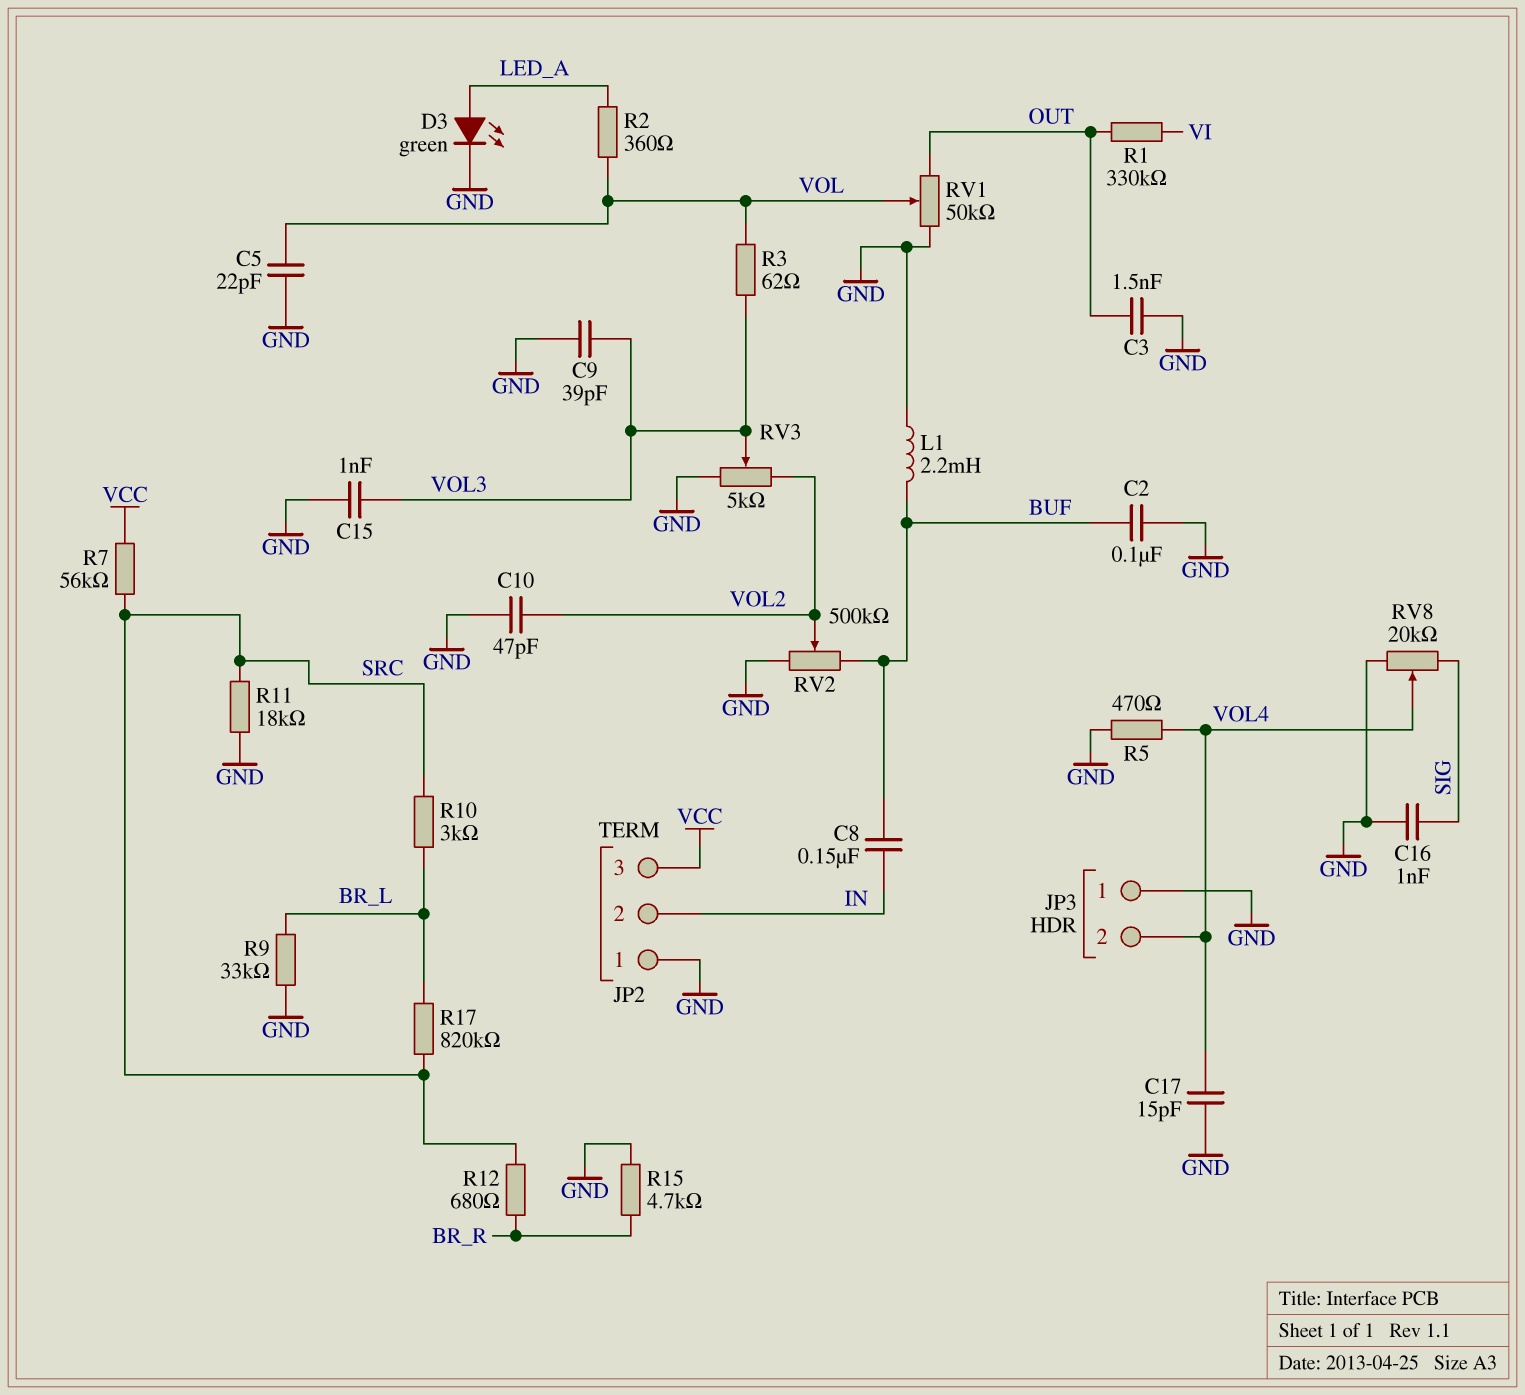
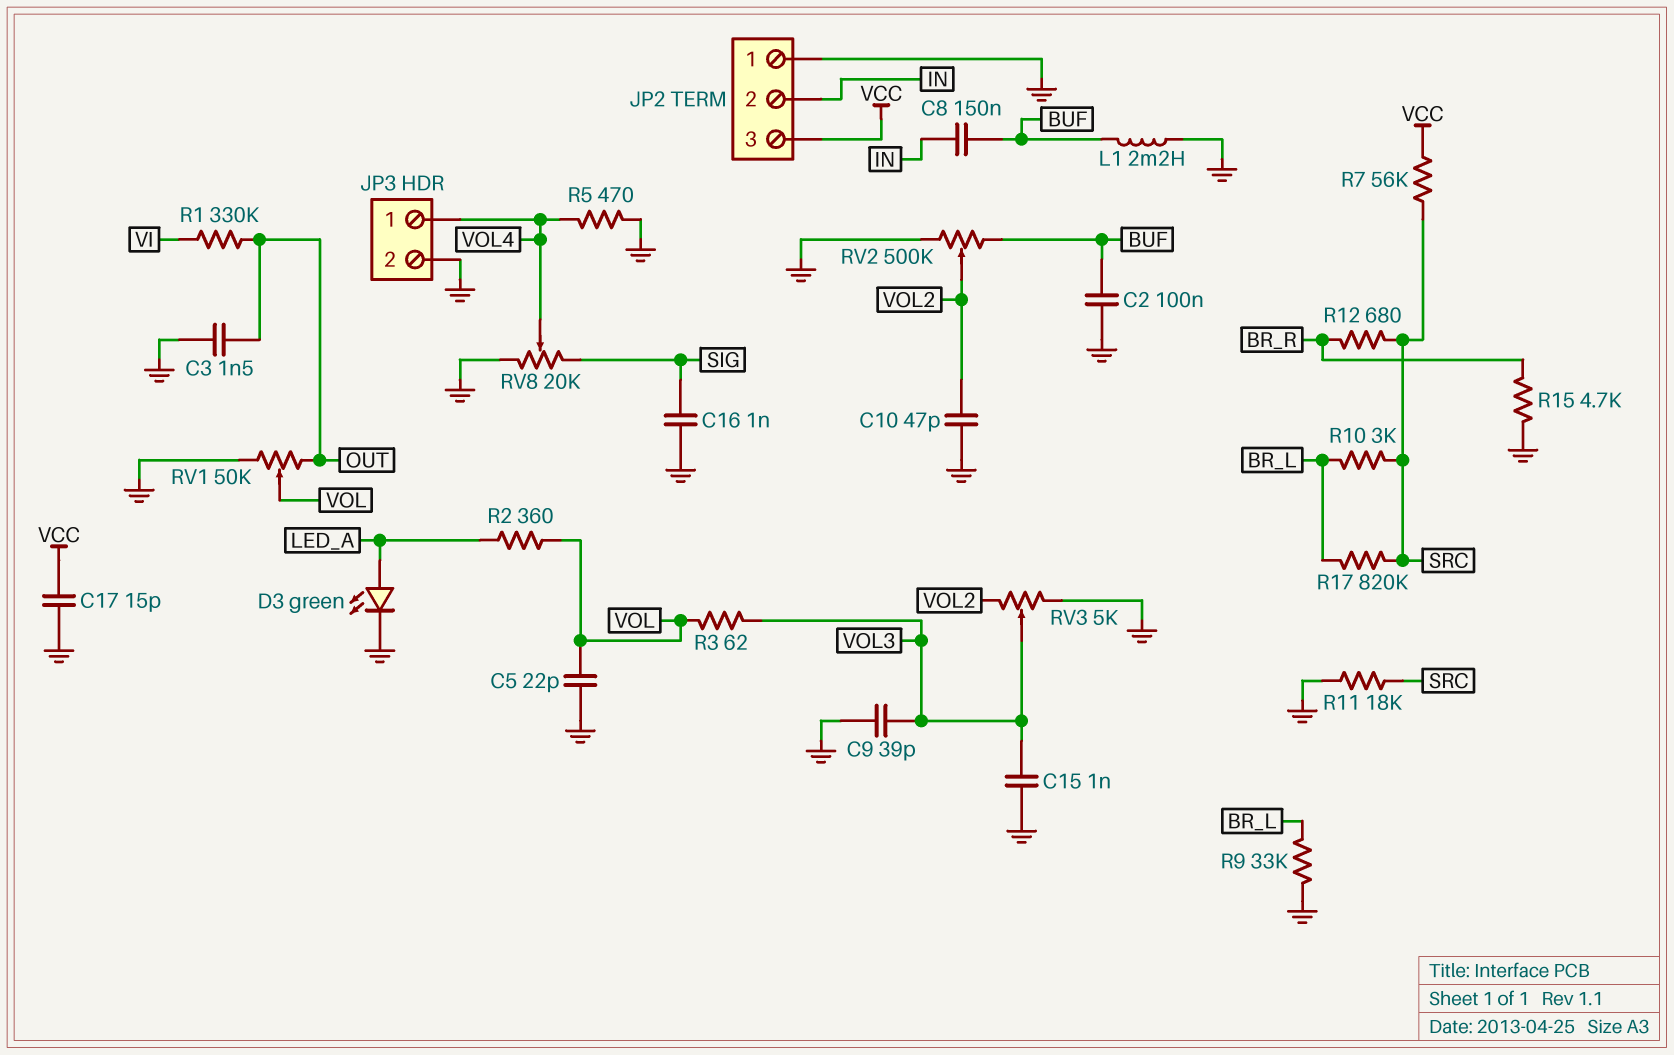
C17: 15pF (GND, VOL4) -> 15pF (GND, VCC)
JP3 pin 1: GND -> VOL4
JP3 pin 2: VOL4 -> GND

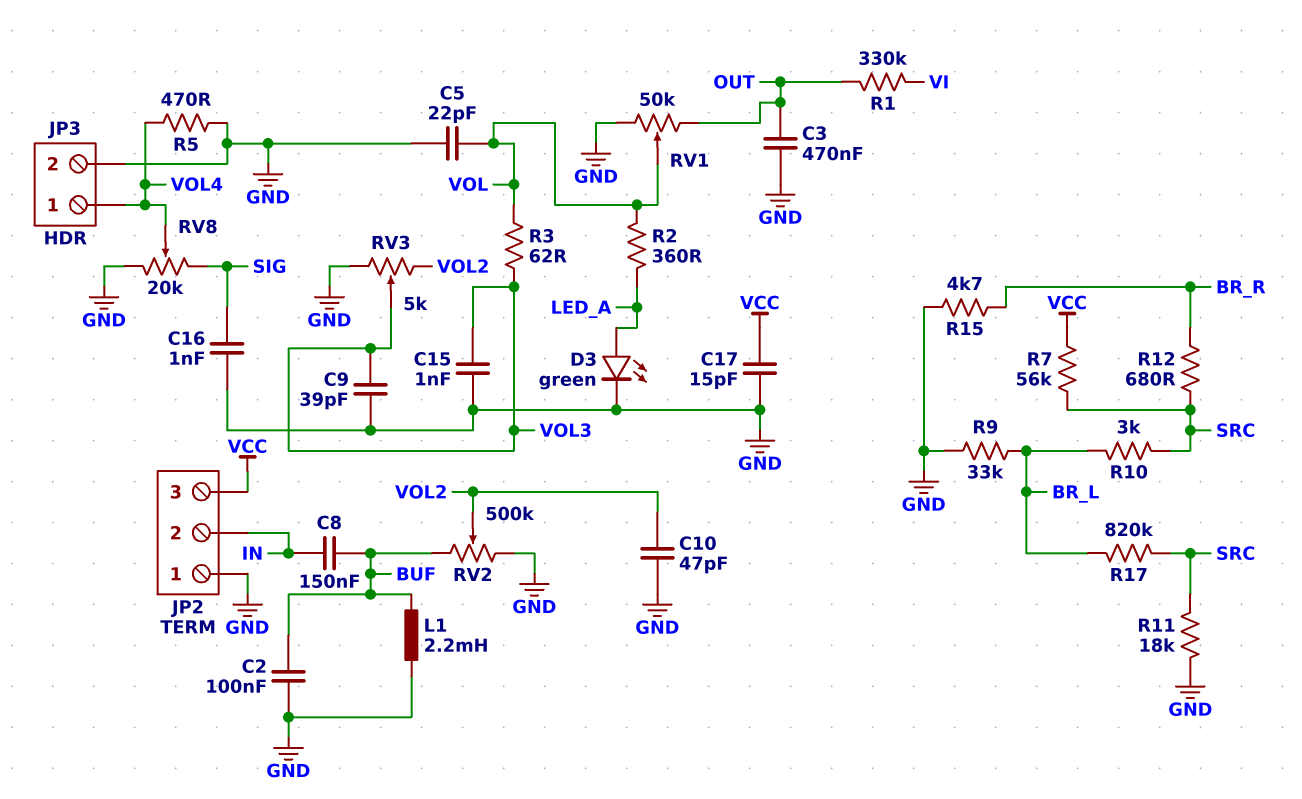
C3: 1.5nF (GND, OUT) -> 470nF (GND, OUT)

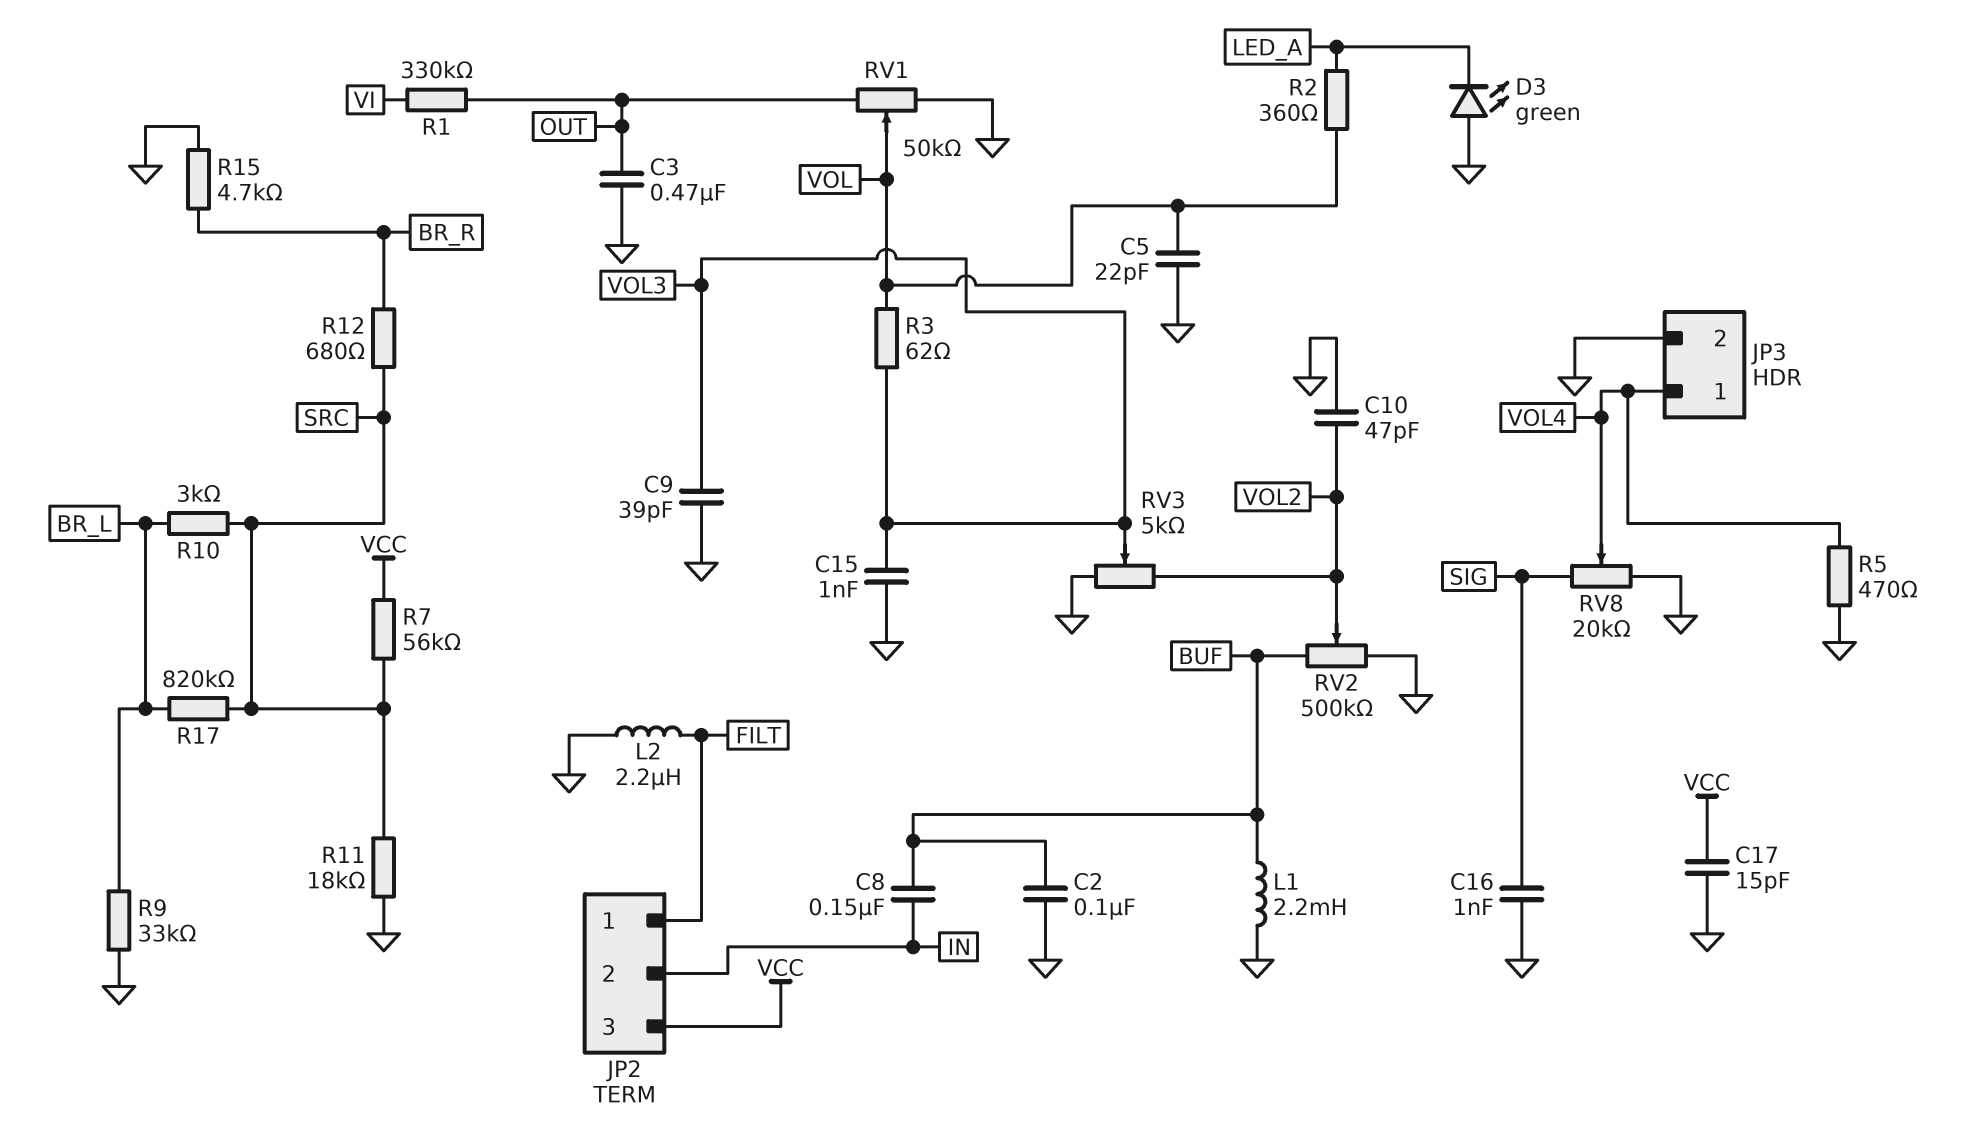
D3: LED green (A LED_A, K GND) -> LED green (A GND, K LED_A)
JP2 pin 1: GND -> FILT
L2: none -> 2.2uH (FILT, GND)

